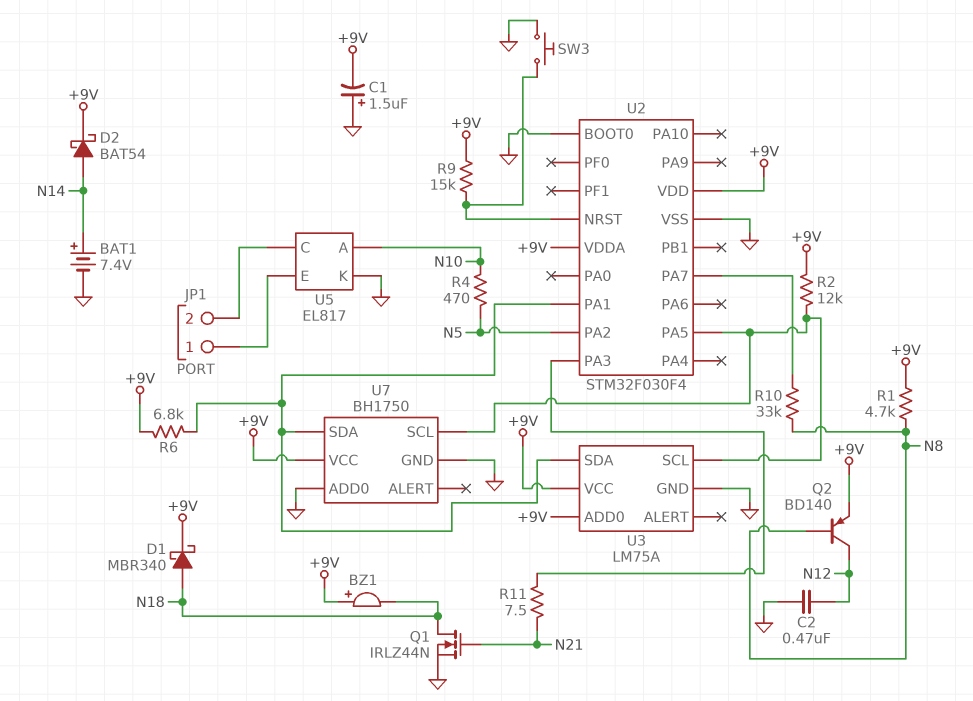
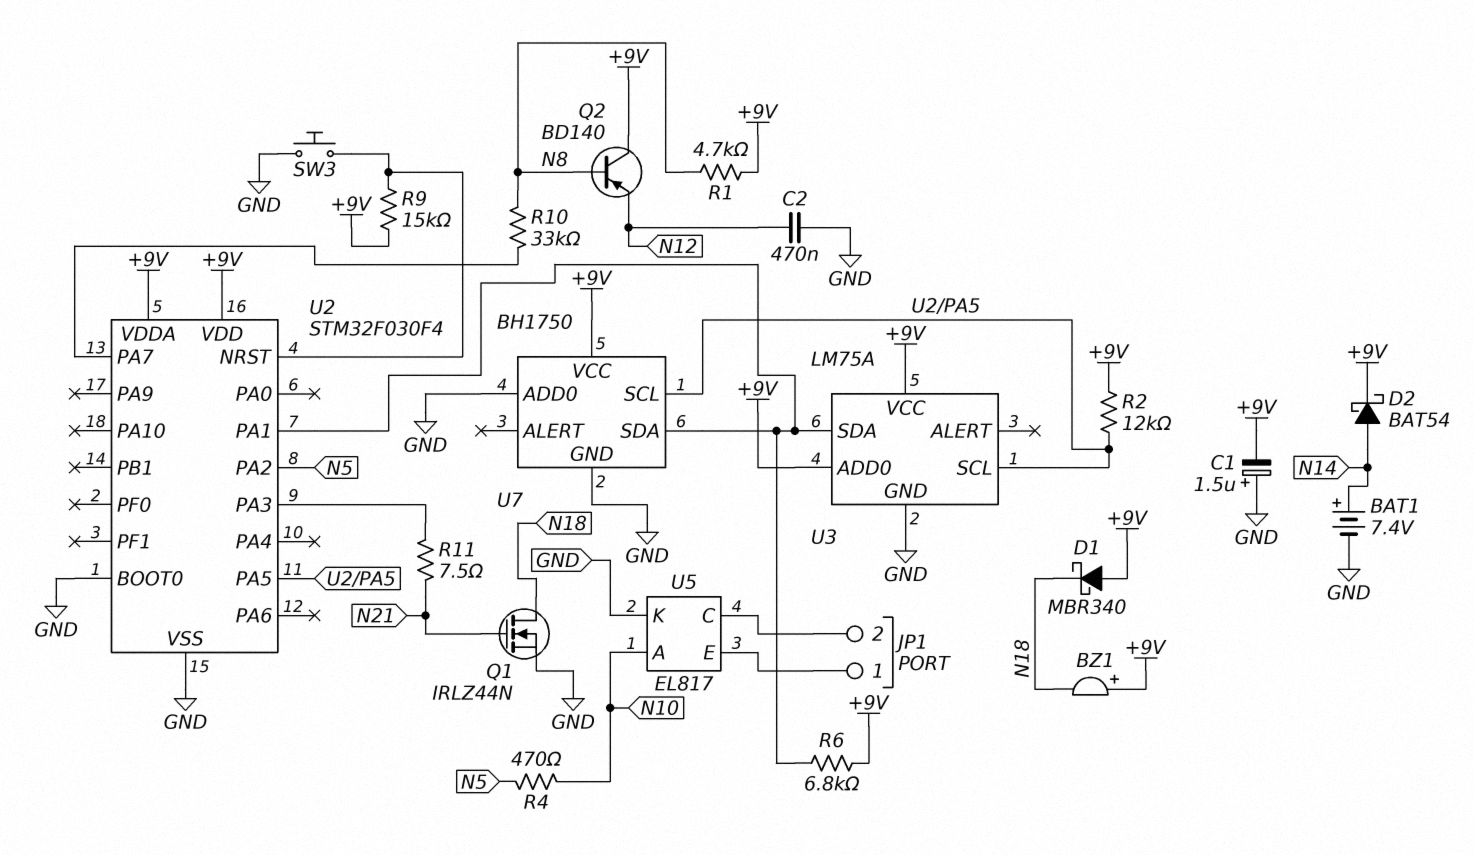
D1: schottky MBR340 (A N18, K +9V) -> schottky MBR340 (A +9V, K N18)
Q2: PNP BD140 (B N8, C N12, E +9V) -> PNP BD140 (B N8, C +9V, E N12)

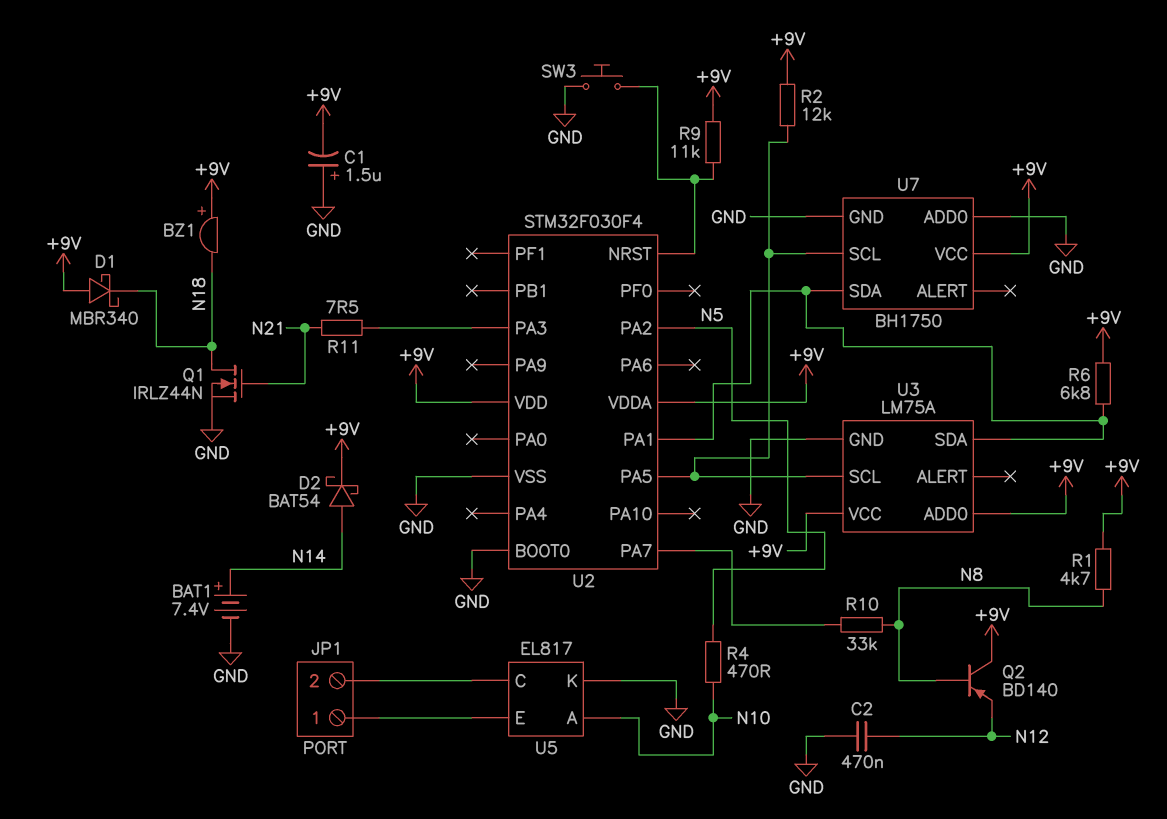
R9: 15k (+9V, U2/NRST) -> 11k (+9V, U2/NRST)

